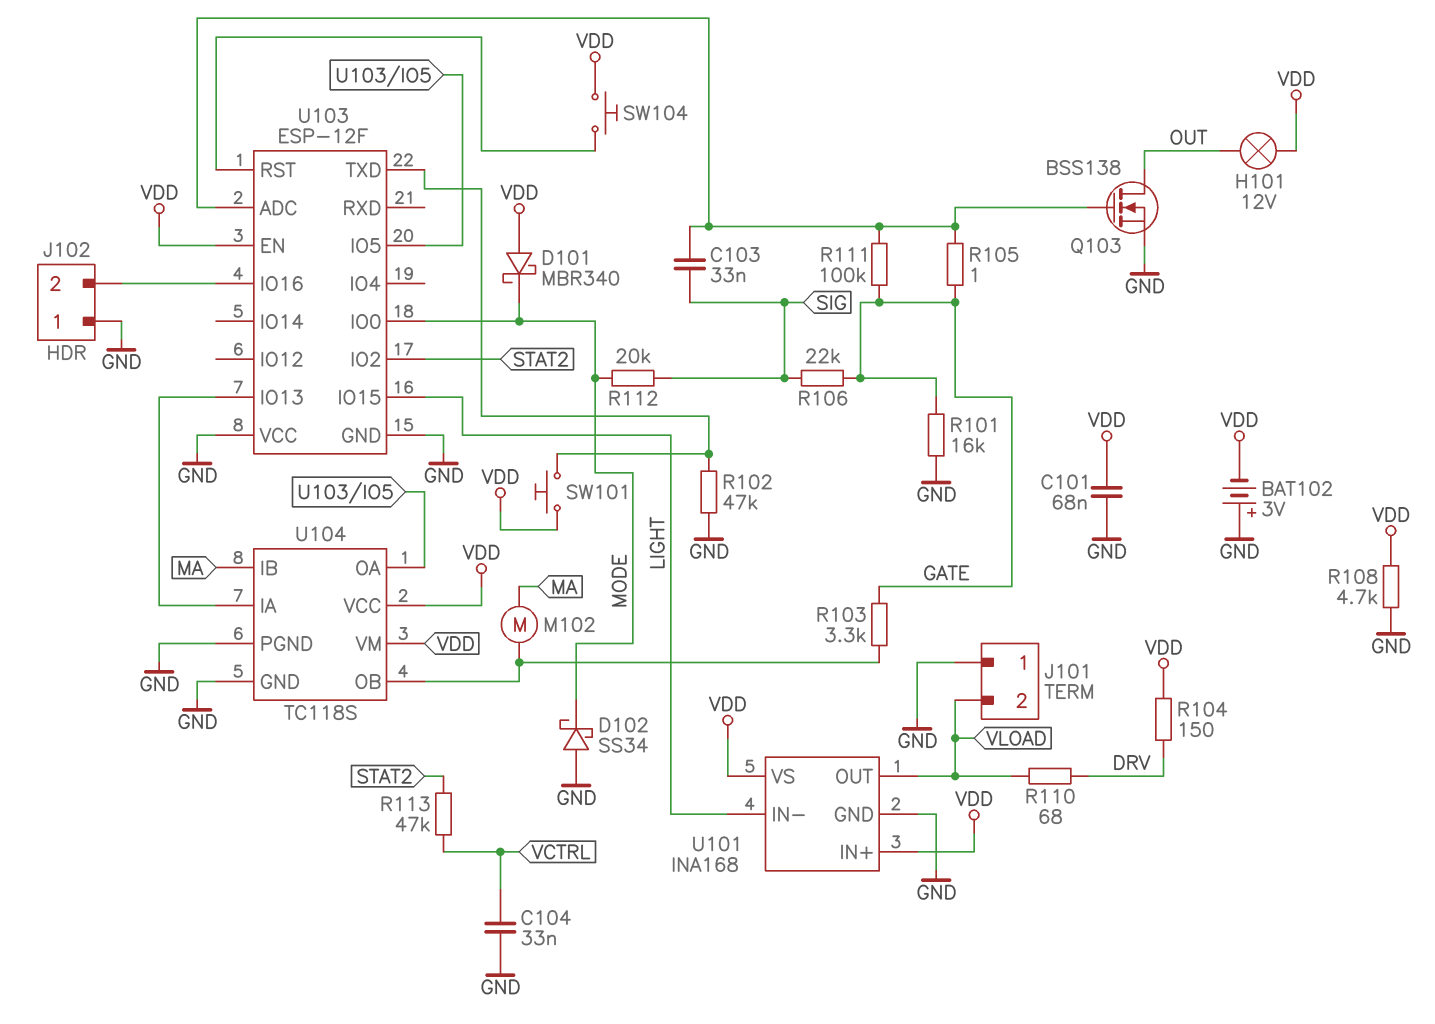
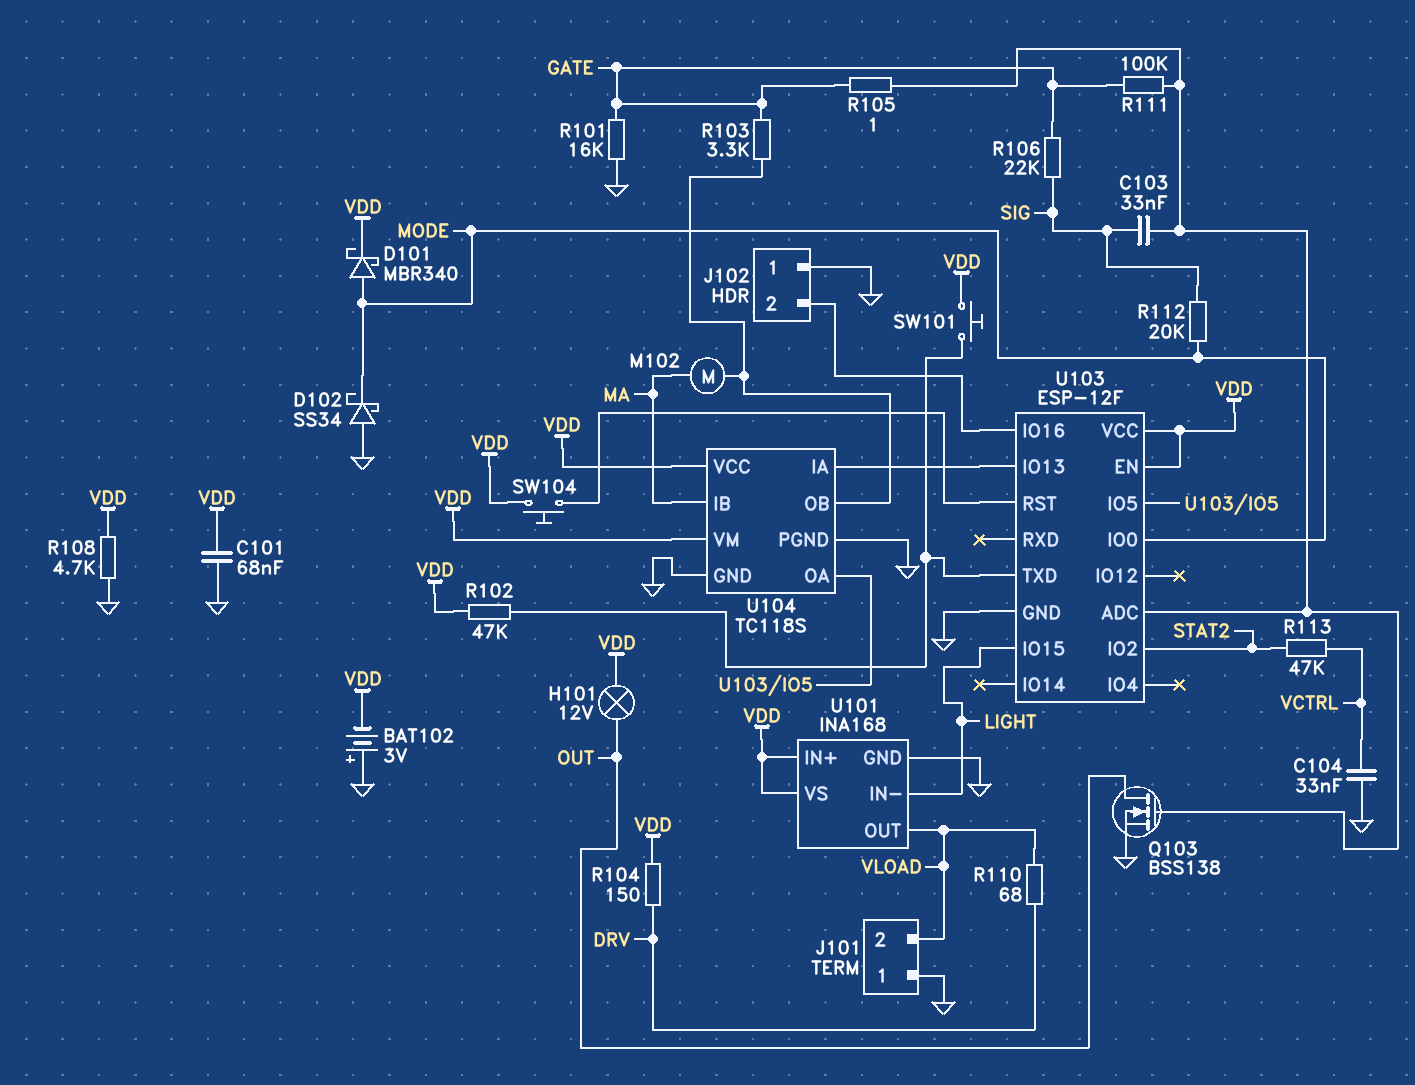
D101: schottky MBR340 (A VDD, K MODE) -> schottky MBR340 (A MODE, K VDD)
R102: 47k (GND, U103/TXD) -> 47k (U103/TXD, VDD)
U103 pin VCC: GND -> VDD

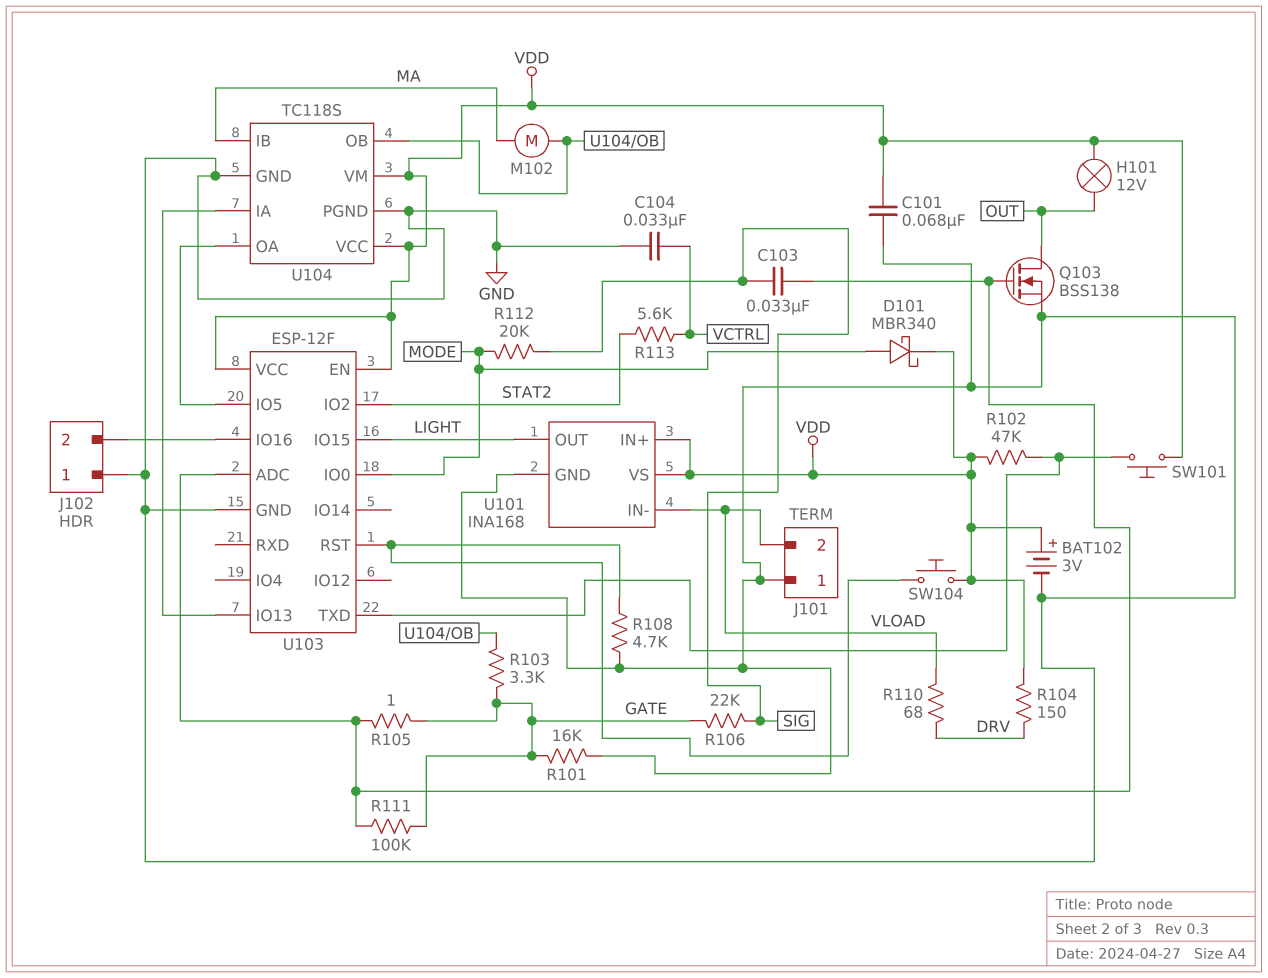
BAT102: 3V (plus GND, minus VDD) -> 3V (plus VDD, minus GND)
D102: schottky SS34 (A GND, K MODE) -> none
R108: 4.7k (GND, VDD) -> 4.7k (GND, U103/RST)
R113: 47k (STAT2, VCTRL) -> 5.6k (STAT2, VCTRL)
U101 pin IN-: LIGHT -> VLOAD
U101 pin OUT: VLOAD -> LIGHT

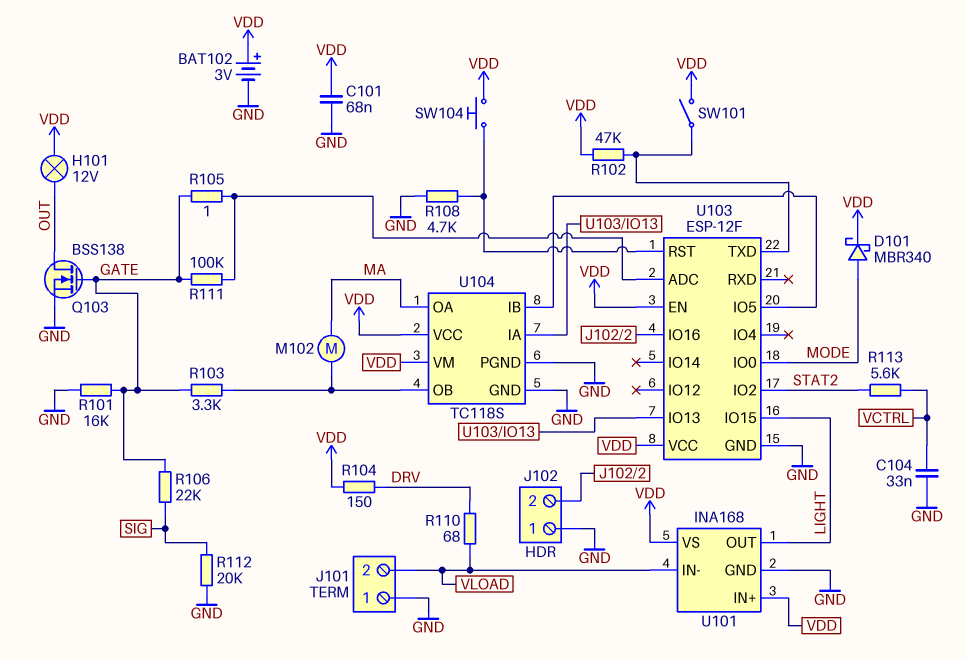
C103: 33nF (SIG, U103/ADC) -> none
Q103: NMOS BSS138 (G U103/ADC, D OUT, S GND) -> NMOS BSS138 (G GATE, D OUT, S GND)
R112: 20k (MODE, SIG) -> 20k (GND, SIG)
SW101: button (U103/TXD, VDD) -> switch (U103/TXD, VDD)
U104 pin IB: MA -> U103/IO5
U104 pin OA: U103/IO5 -> MA

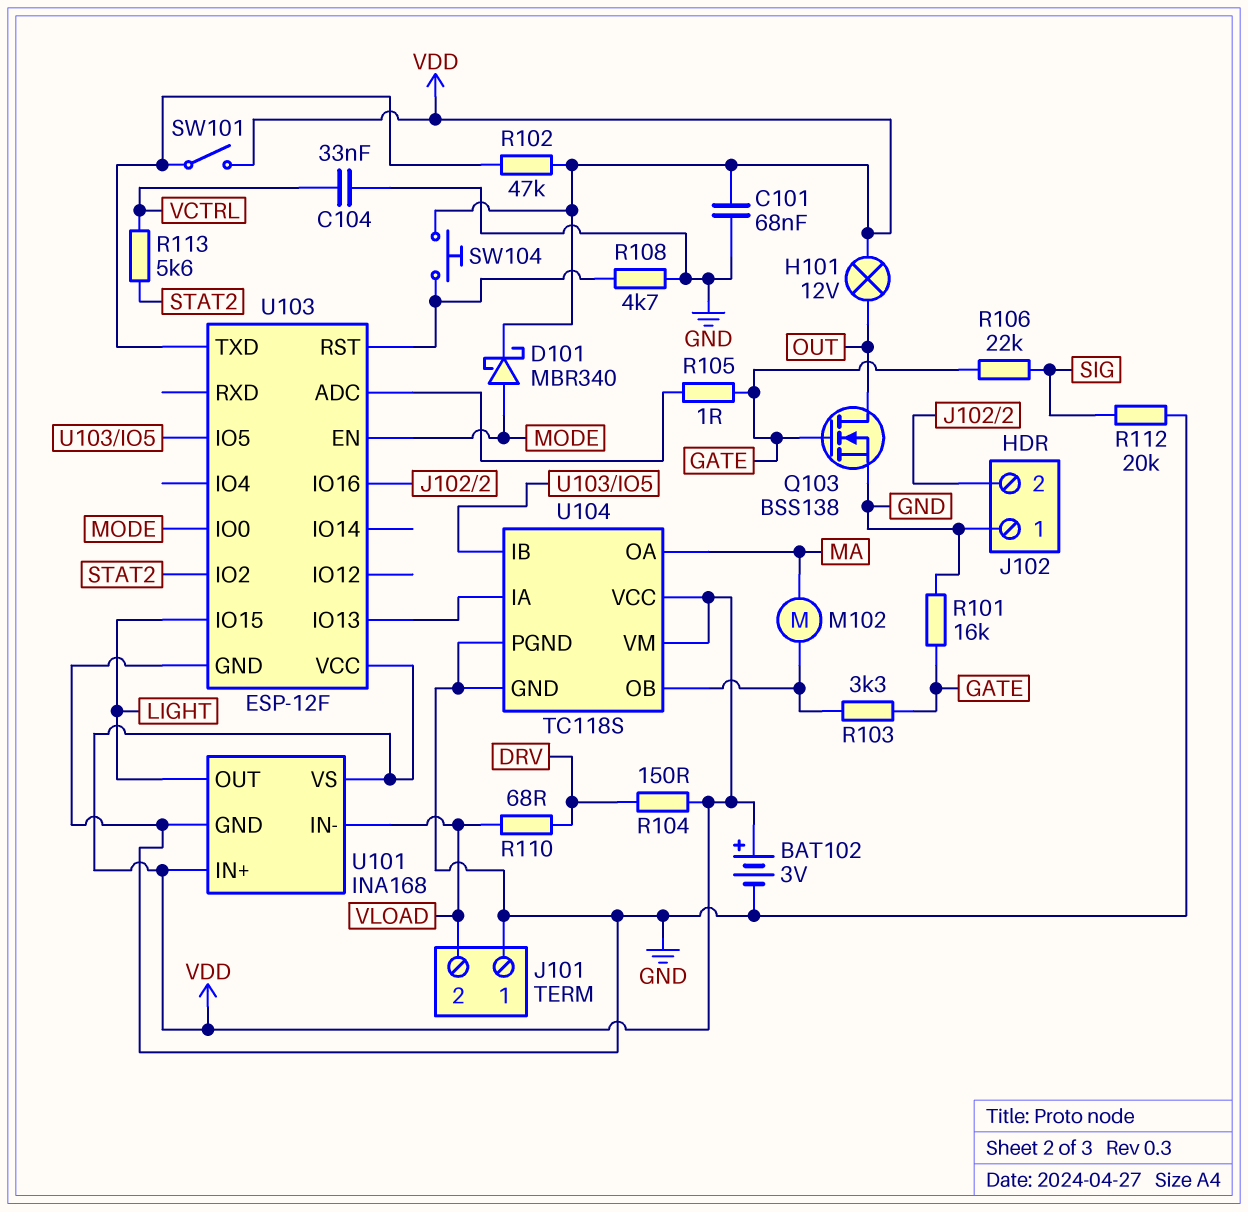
R111: 100k (GATE, U103/ADC) -> none
U103 pin EN: VDD -> MODE

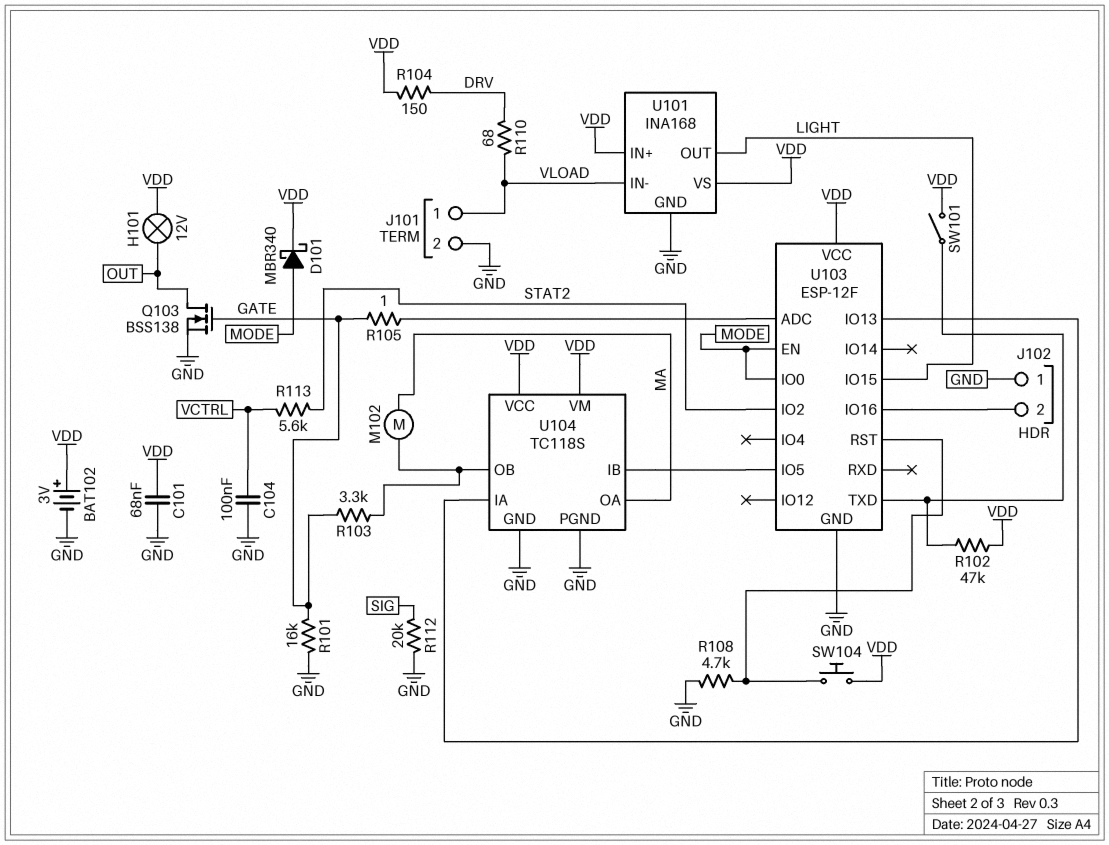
C104: 33nF (GND, VCTRL) -> 100nF (GND, VCTRL)
J101 pin 1: GND -> VLOAD
J101 pin 2: VLOAD -> GND
R106: 22k (GATE, SIG) -> none

